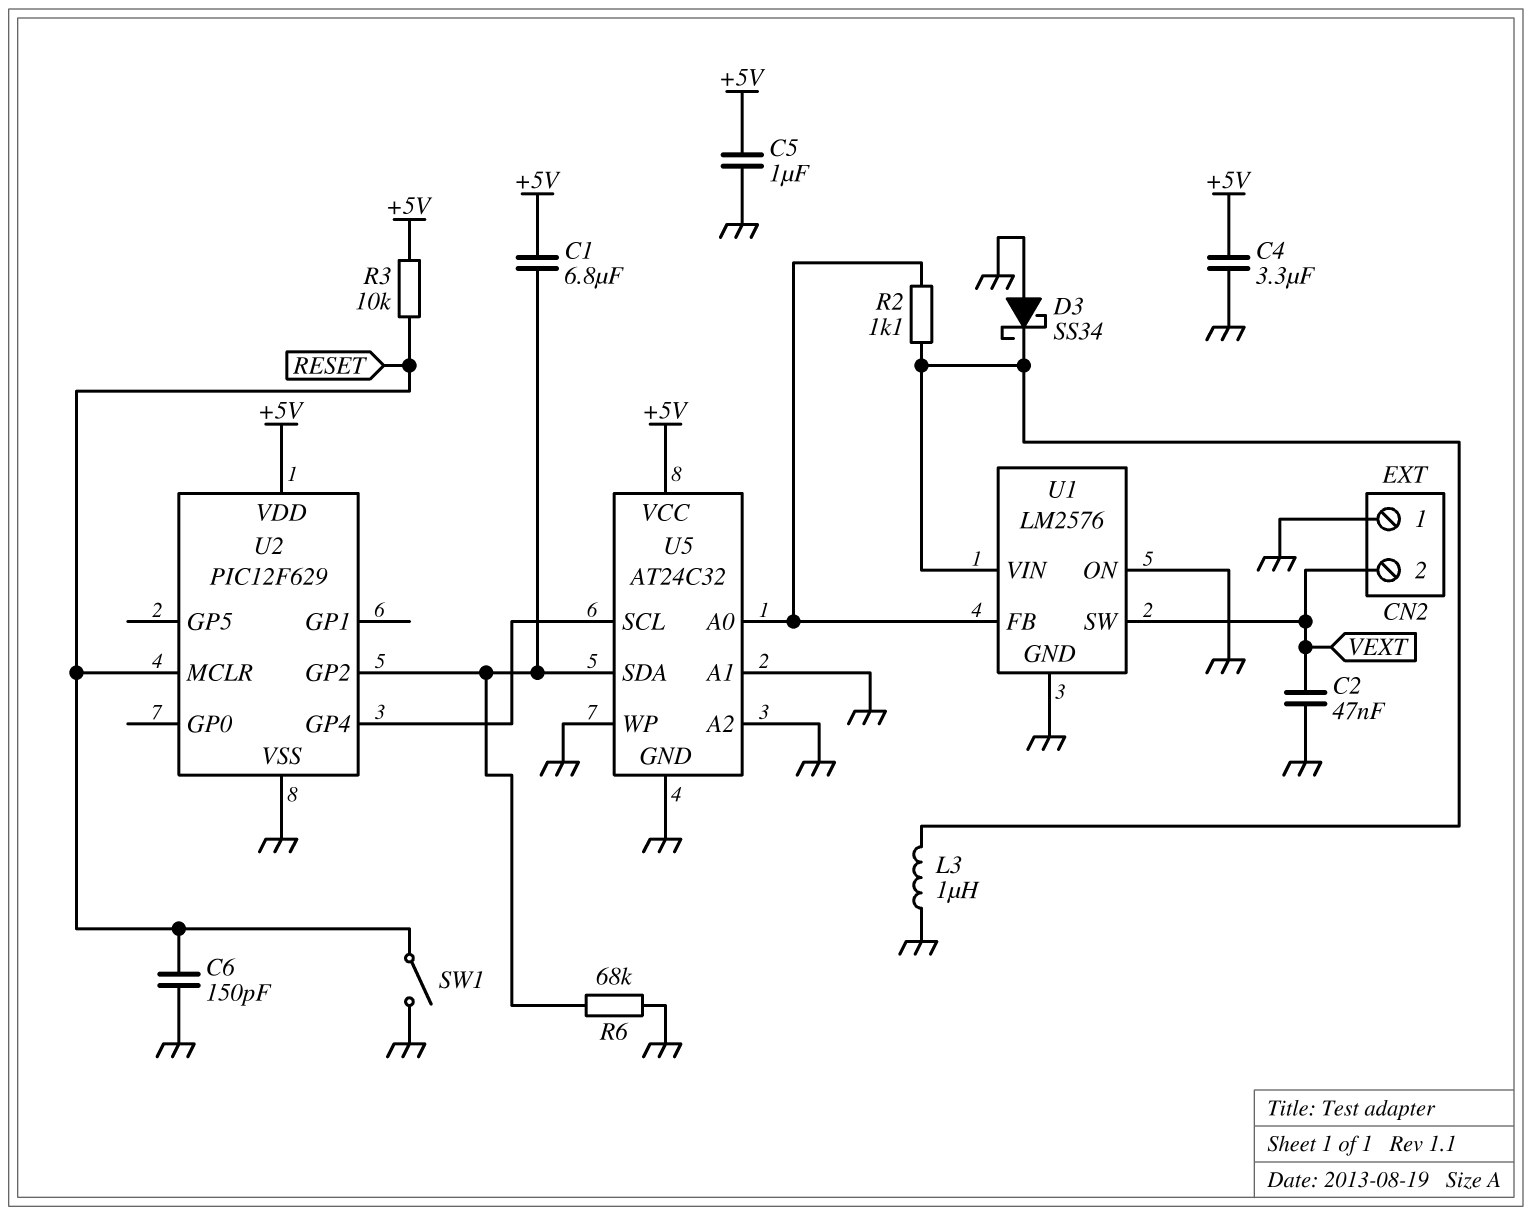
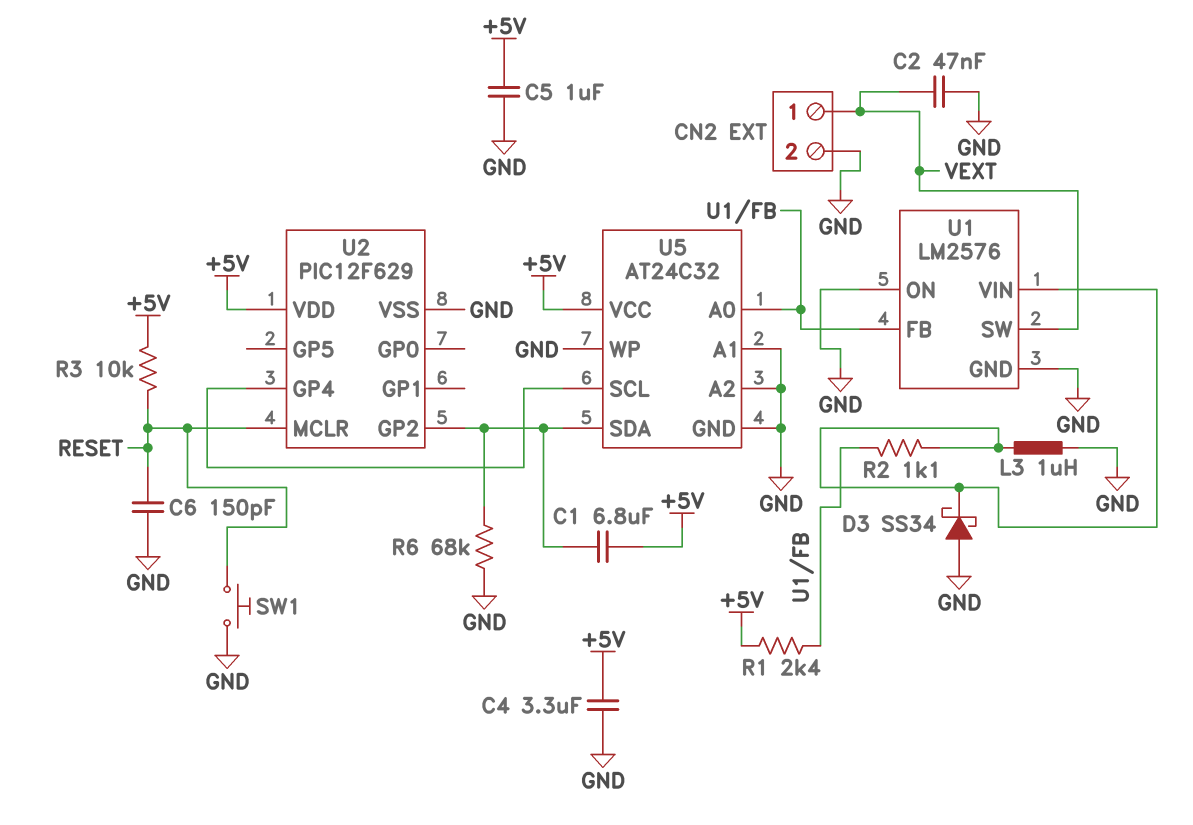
CN2 pin 1: GND -> VEXT
CN2 pin 2: VEXT -> GND
R1: none -> 2.4k (+5V, U1/FB)
SW1: switch (GND, RESET) -> button (GND, RESET)

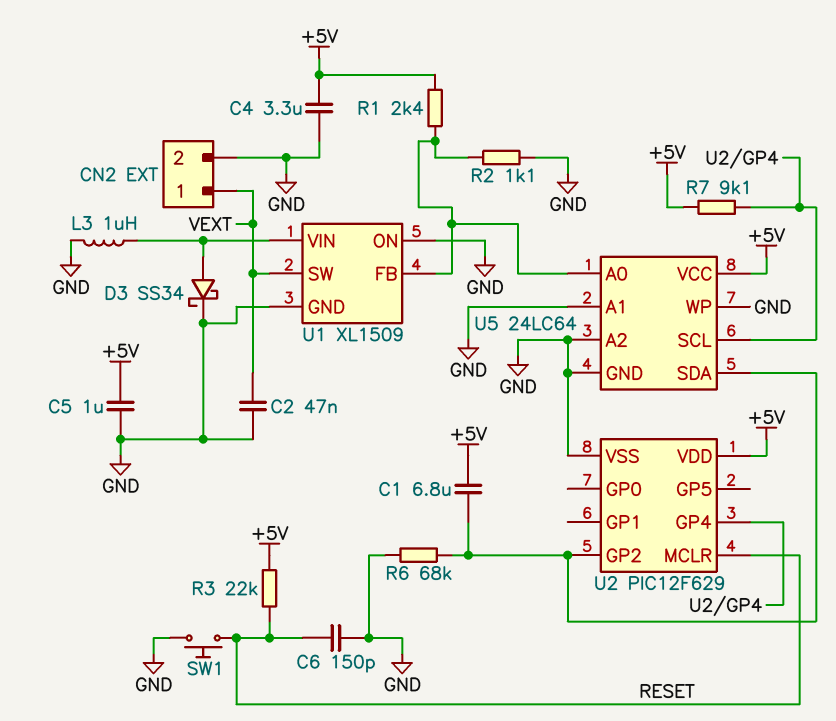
D3: schottky SS34 (A GND, K U1/VIN) -> schottky SS34 (A U1/VIN, K GND)
R2: 1.1k (U1/FB, U1/VIN) -> 1.1k (GND, U1/FB)
R3: 10k (+5V, RESET) -> 22k (+5V, RESET)
R7: none -> 9.1k (+5V, U2/GP4)
U1: LM2576 -> XL1509
U5: AT24C32 -> 24LC64

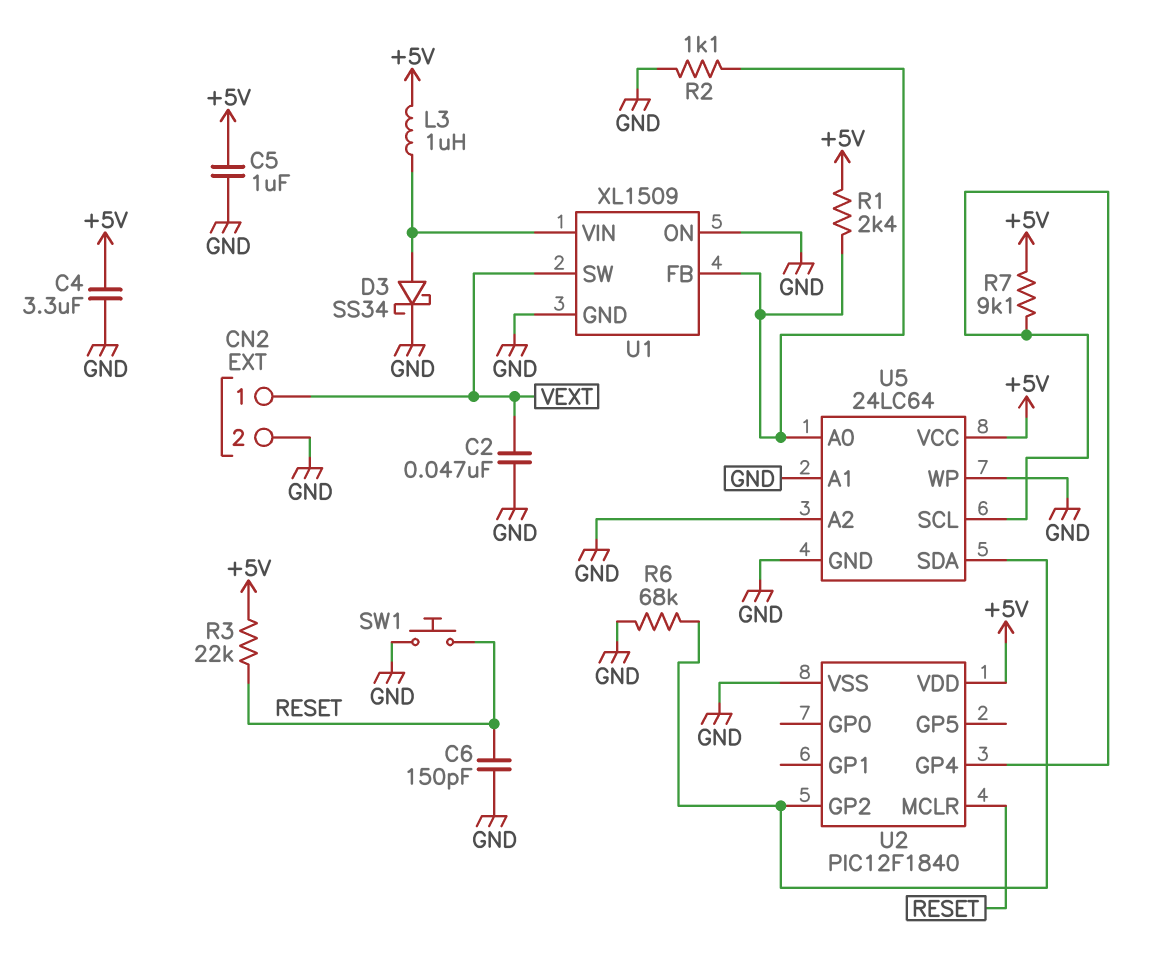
C1: 6.8uF (+5V, U2/GP2) -> none
L3: 1uH (GND, U1/VIN) -> 1uH (+5V, U1/VIN)
U2: PIC12F629 -> PIC12F1840

